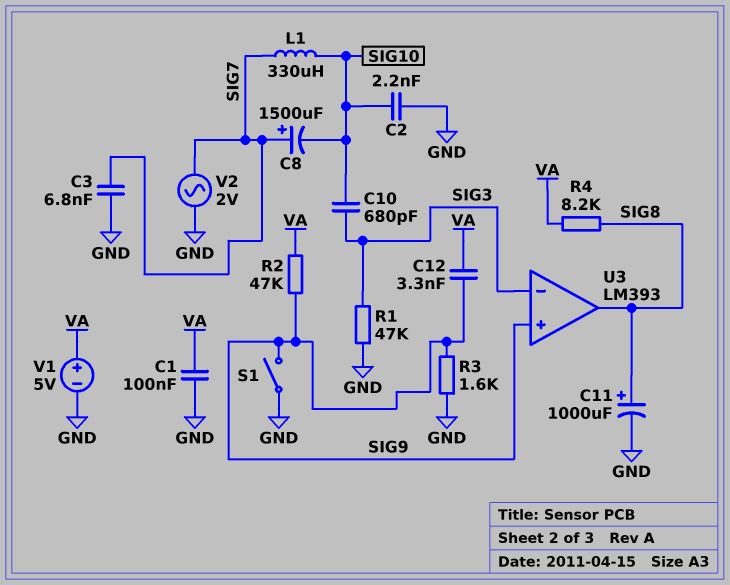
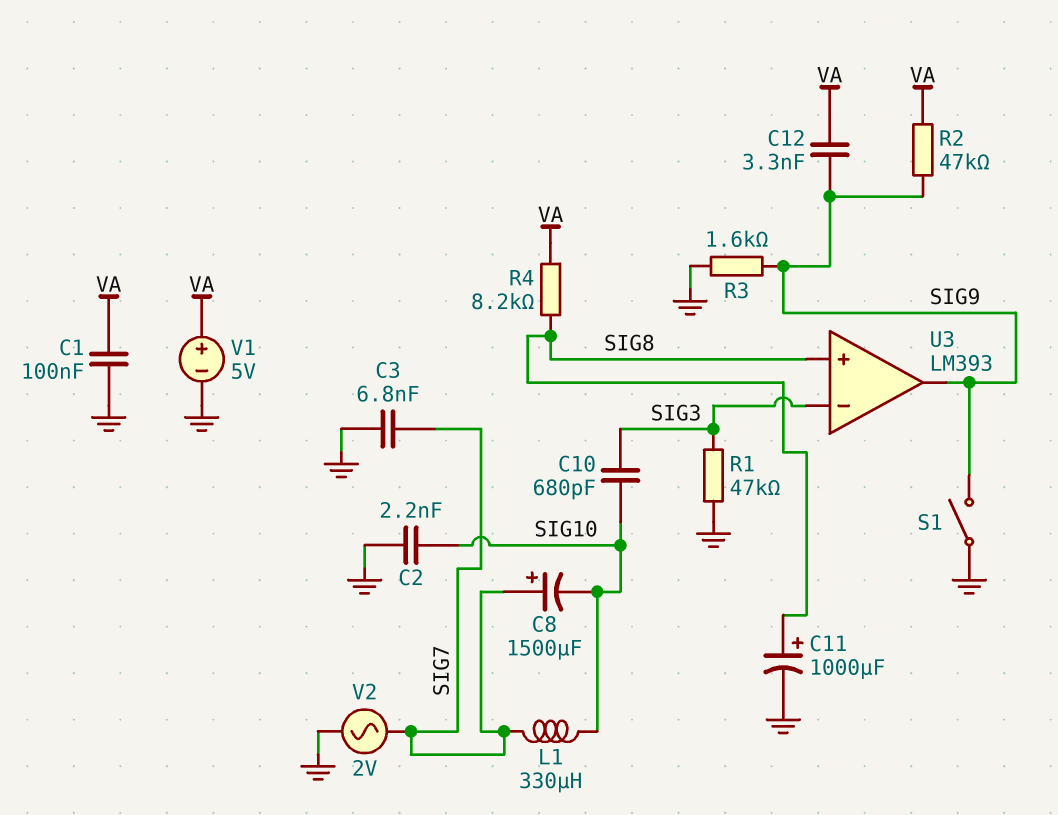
U3 pin in+: SIG9 -> SIG8
U3 pin out: SIG8 -> SIG9

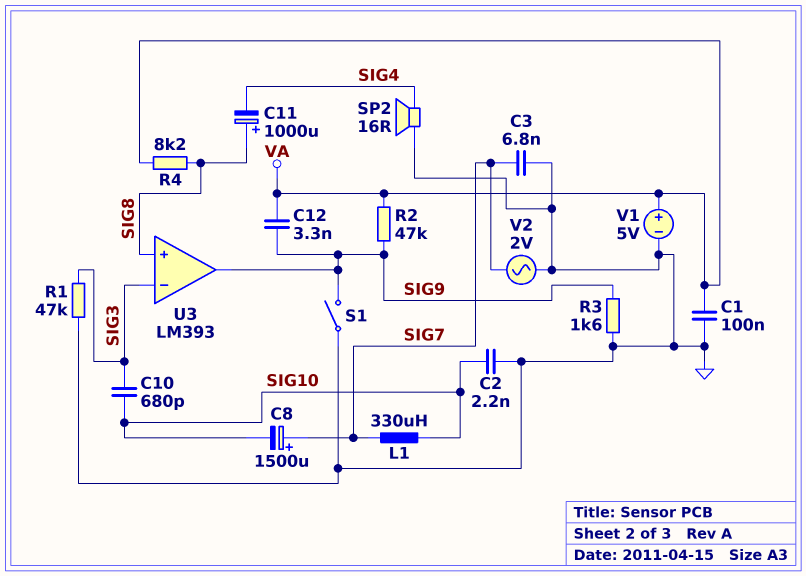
C11: 1000uF (plus SIG8, minus GND) -> 1000uF (plus SIG8, minus SIG4)
SP2: none -> speaker 16R (GND, SIG4)

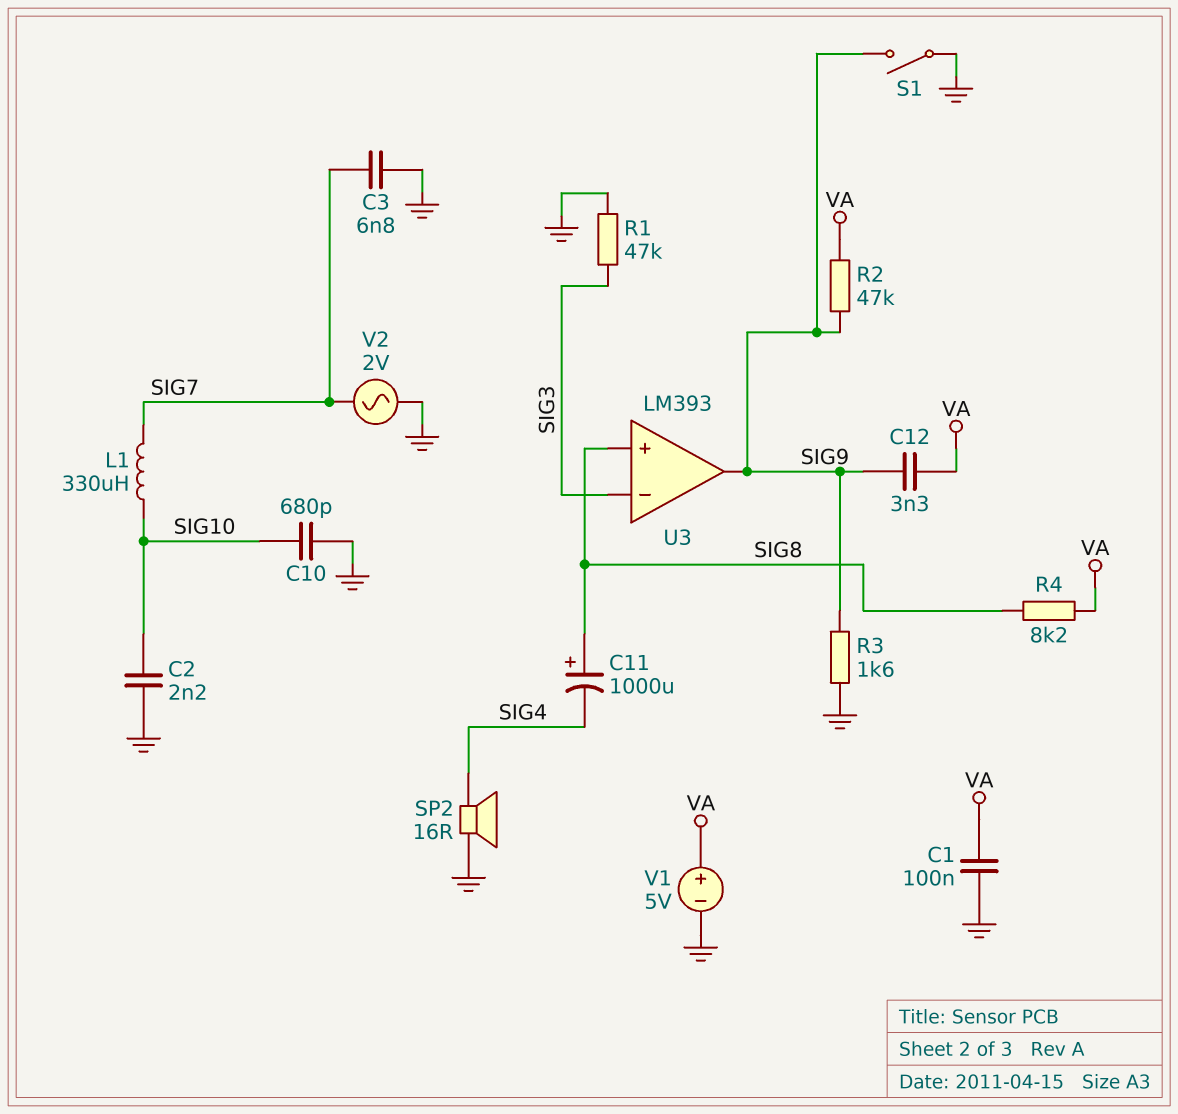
C8: 1500uF (plus SIG7, minus SIG10) -> none
C10: 680pF (SIG3, SIG10) -> 680pF (GND, SIG10)

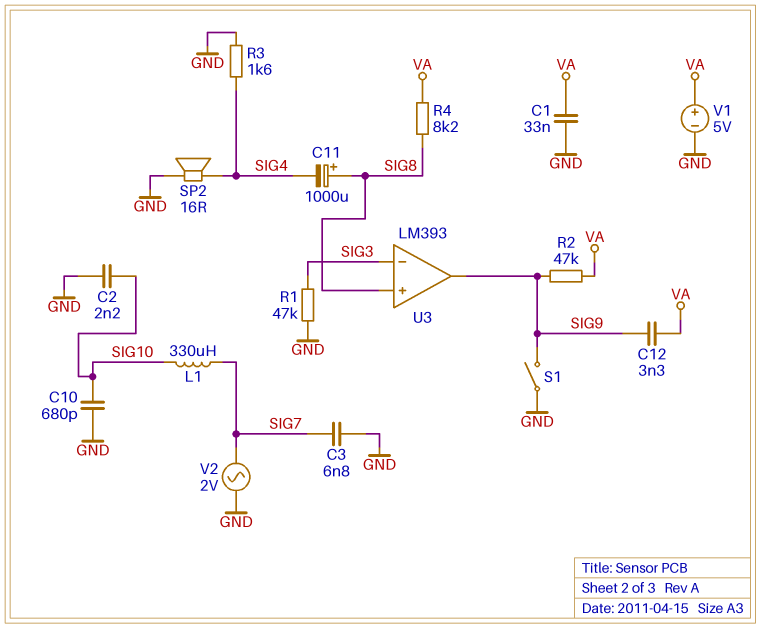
C1: 100nF (GND, VA) -> 33nF (GND, VA)
R3: 1.6k (GND, SIG9) -> 1.6k (GND, SIG4)

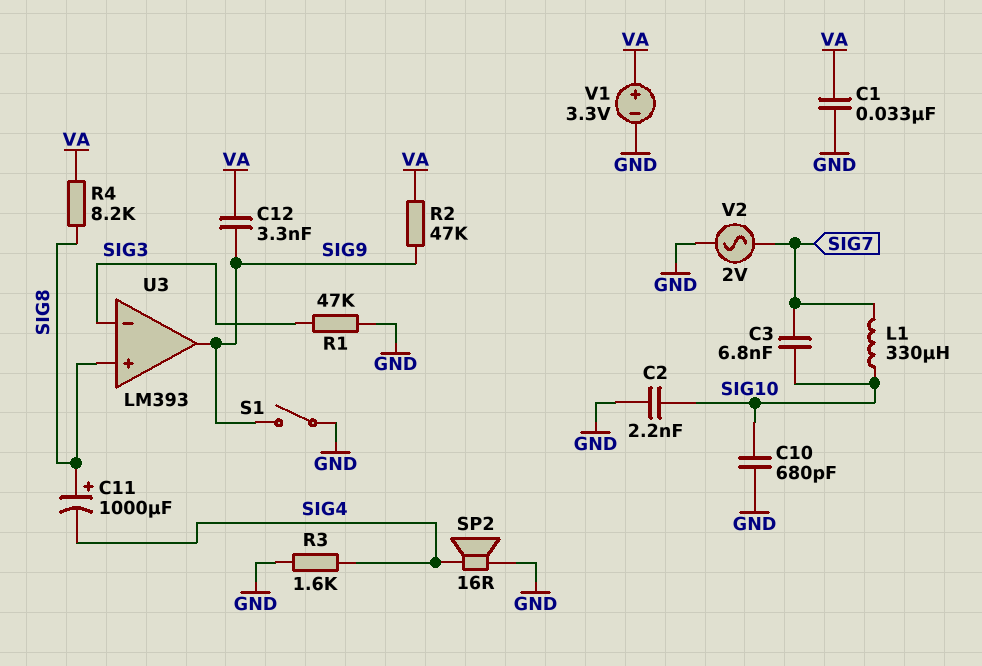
C3: 6.8nF (GND, SIG7) -> 6.8nF (SIG7, SIG10)
V1: 5V (plus VA, minus GND) -> 3.3V (plus VA, minus GND)

